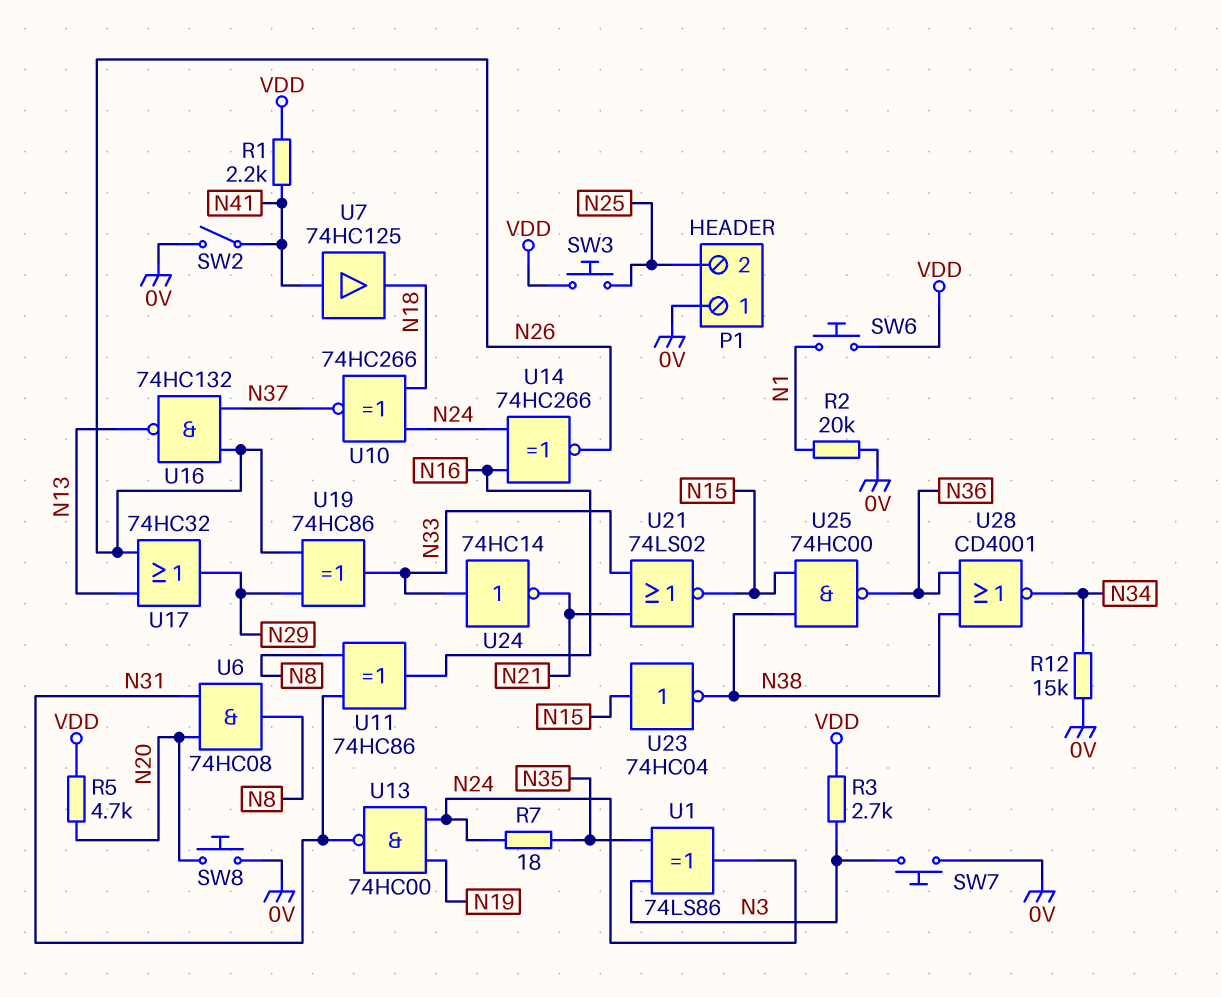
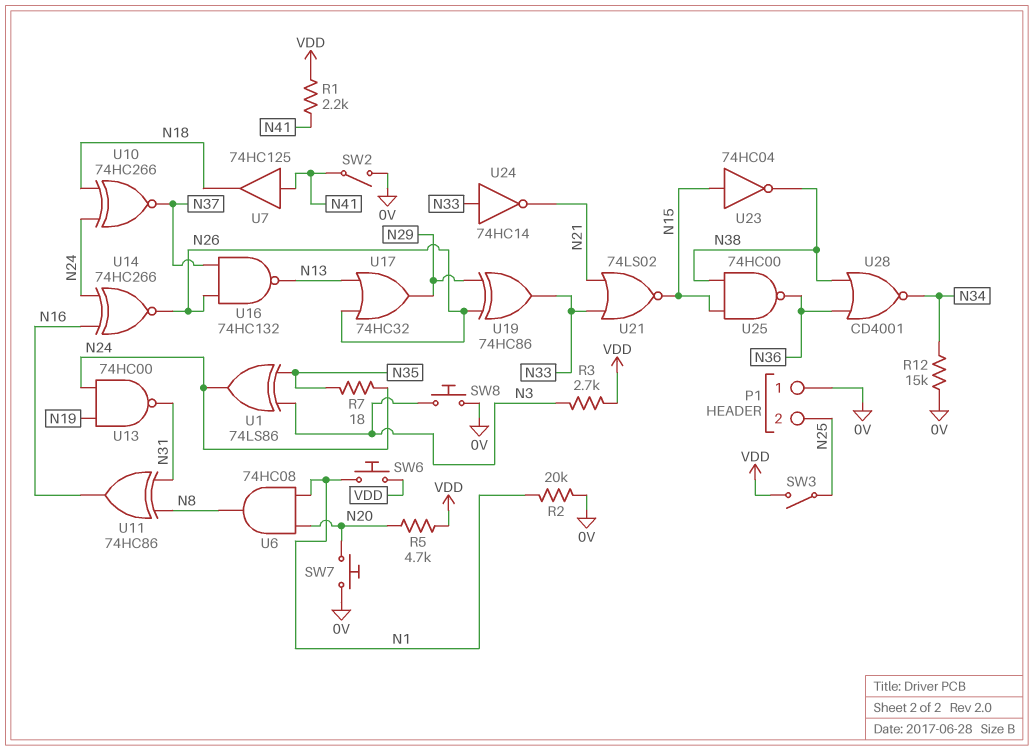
SW3: button (N25, VDD) -> switch (N25, VDD)
SW7: button (0V, N3) -> button (0V, N20)
SW8: button (0V, N20) -> button (0V, N3)
U6: AND 74HC08 (in N20, in N31, out N8) -> AND 74HC08 (in N1, in N20, out N8)

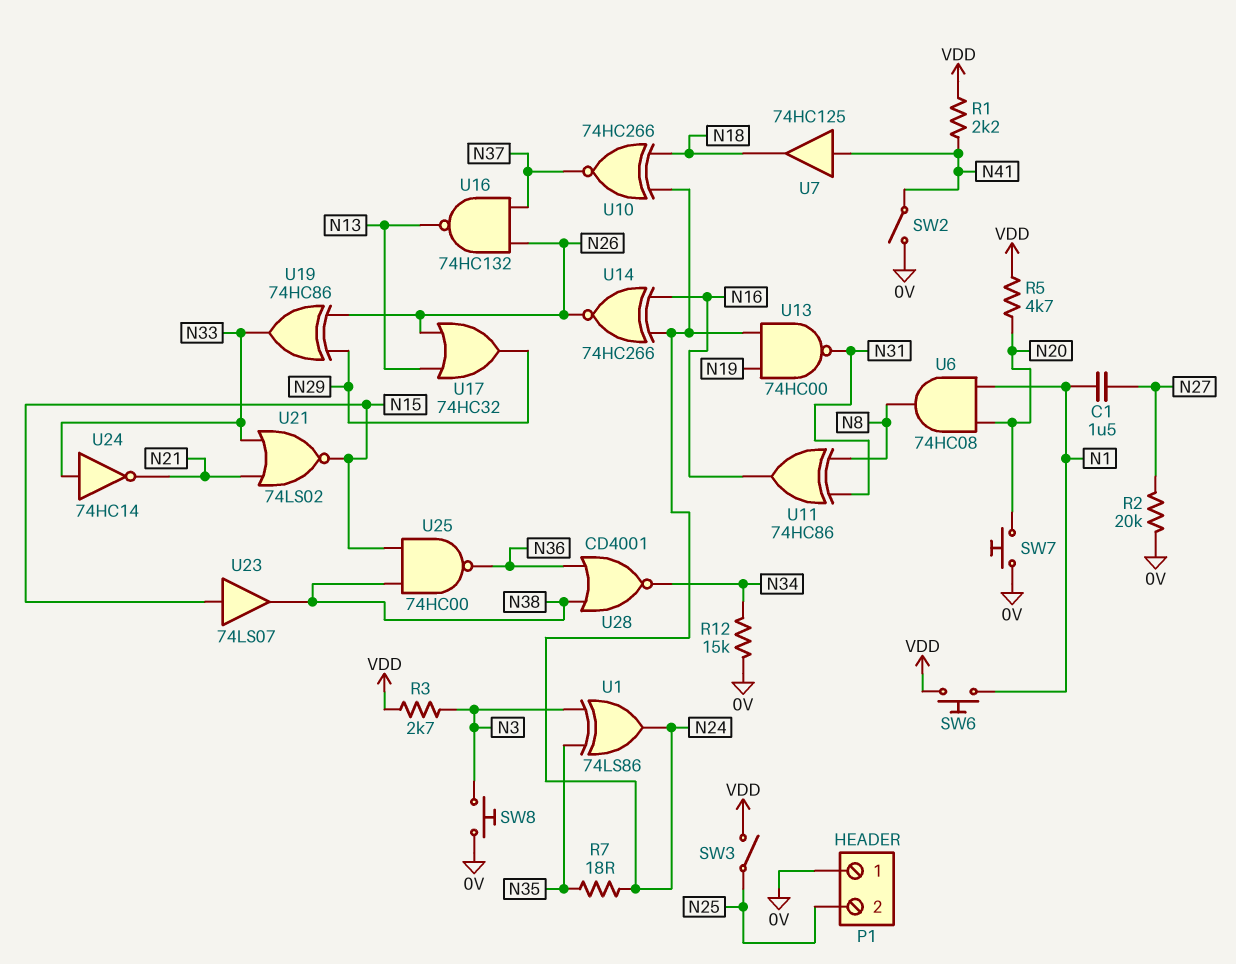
C1: none -> 1.5uF (N1, N27)
R2: 20k (0V, N1) -> 20k (0V, N27)
U23: NOT 74HC04 (in N15, out N38) -> buffer 74LS07 (in N15, out N38)

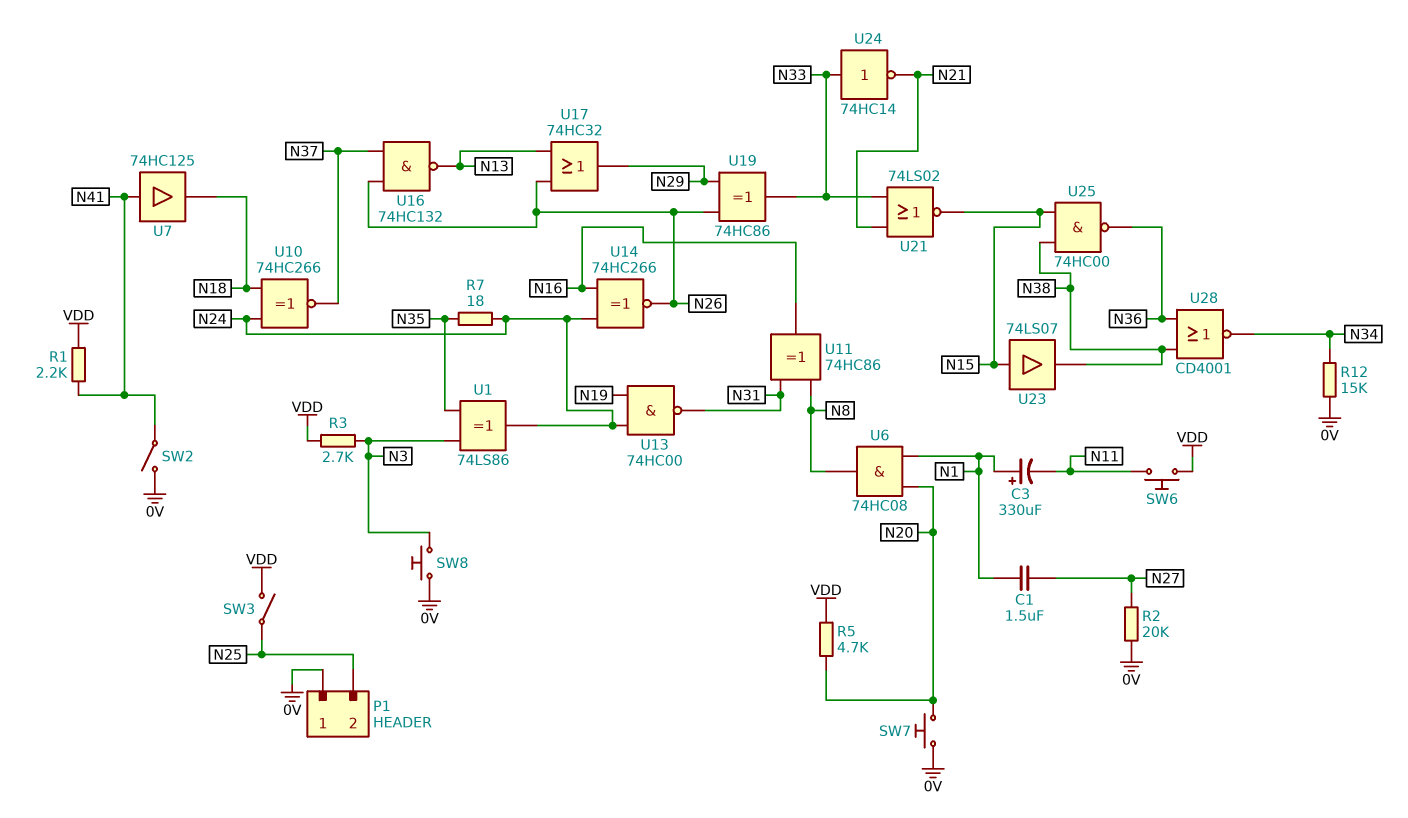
C3: none -> 330uF (plus N1, minus N11)
SW6: button (N1, VDD) -> button (N11, VDD)

